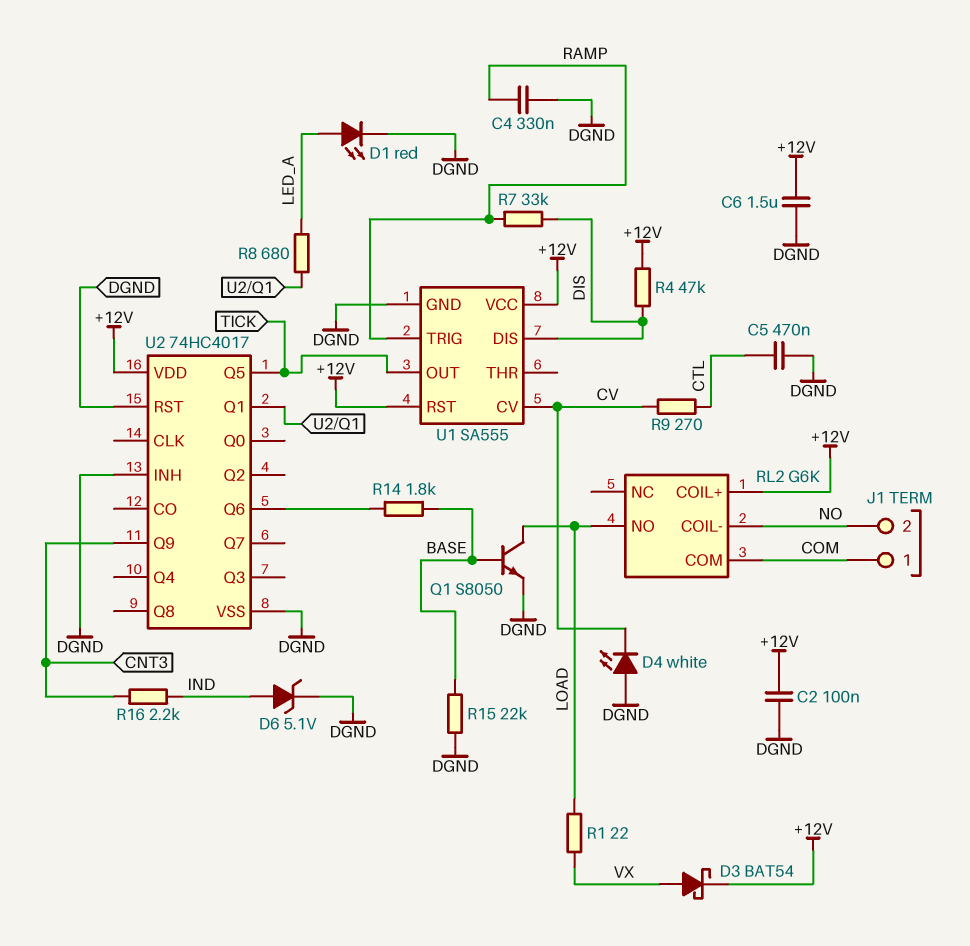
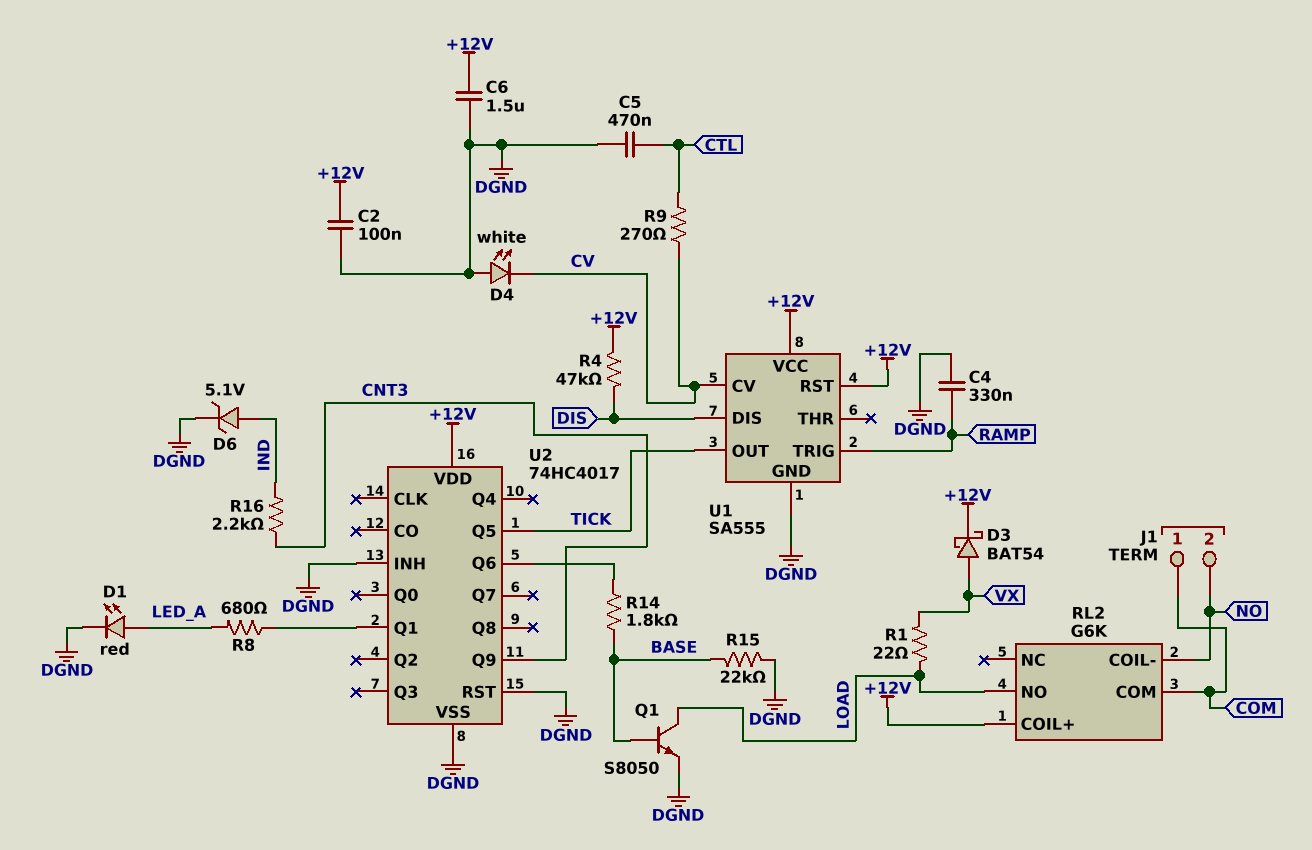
R7: 33k (DIS, RAMP) -> none

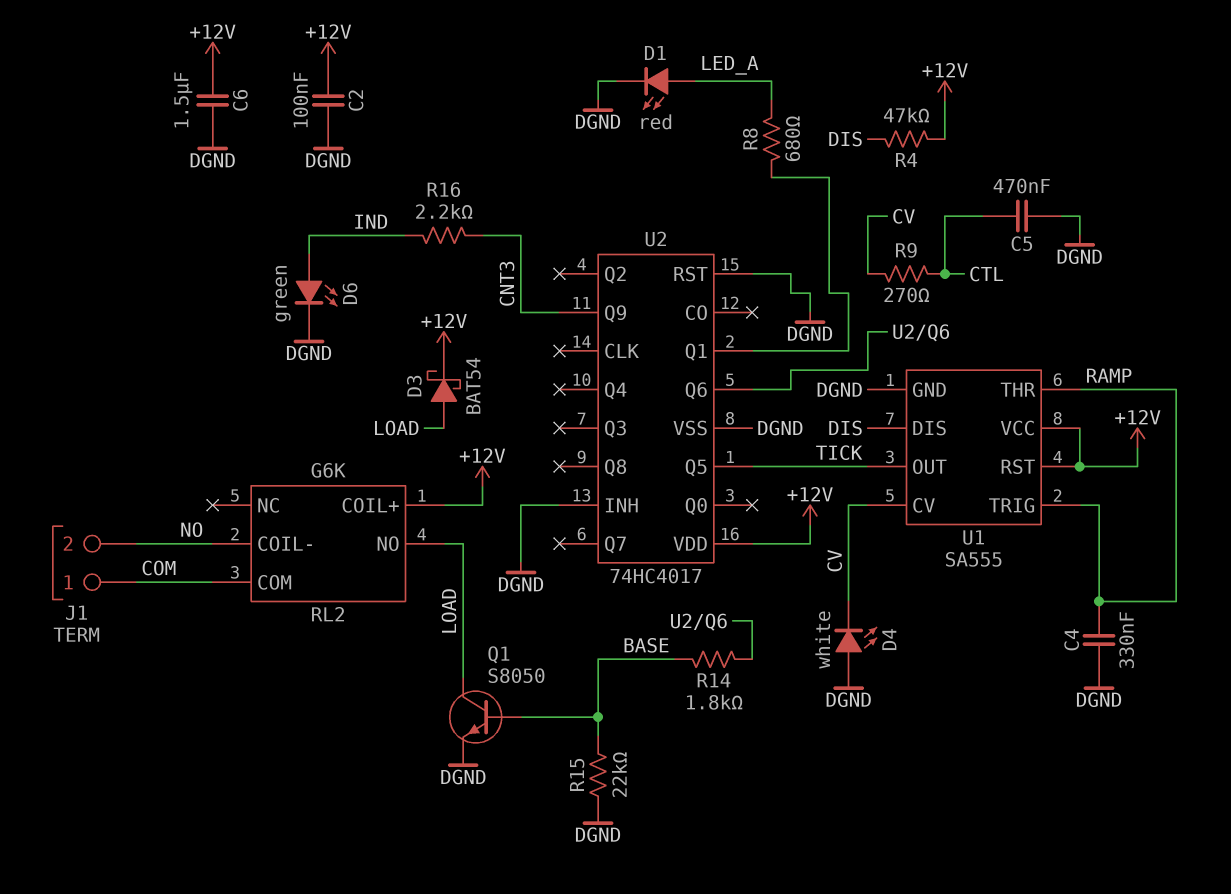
D3: schottky BAT54 (A VX, K +12V) -> schottky BAT54 (A LOAD, K +12V)
D6: zener 5.1V (A IND, K DGND) -> LED green (A IND, K DGND)
R1: 22 (LOAD, VX) -> none
U1 pin THR: none -> RAMP

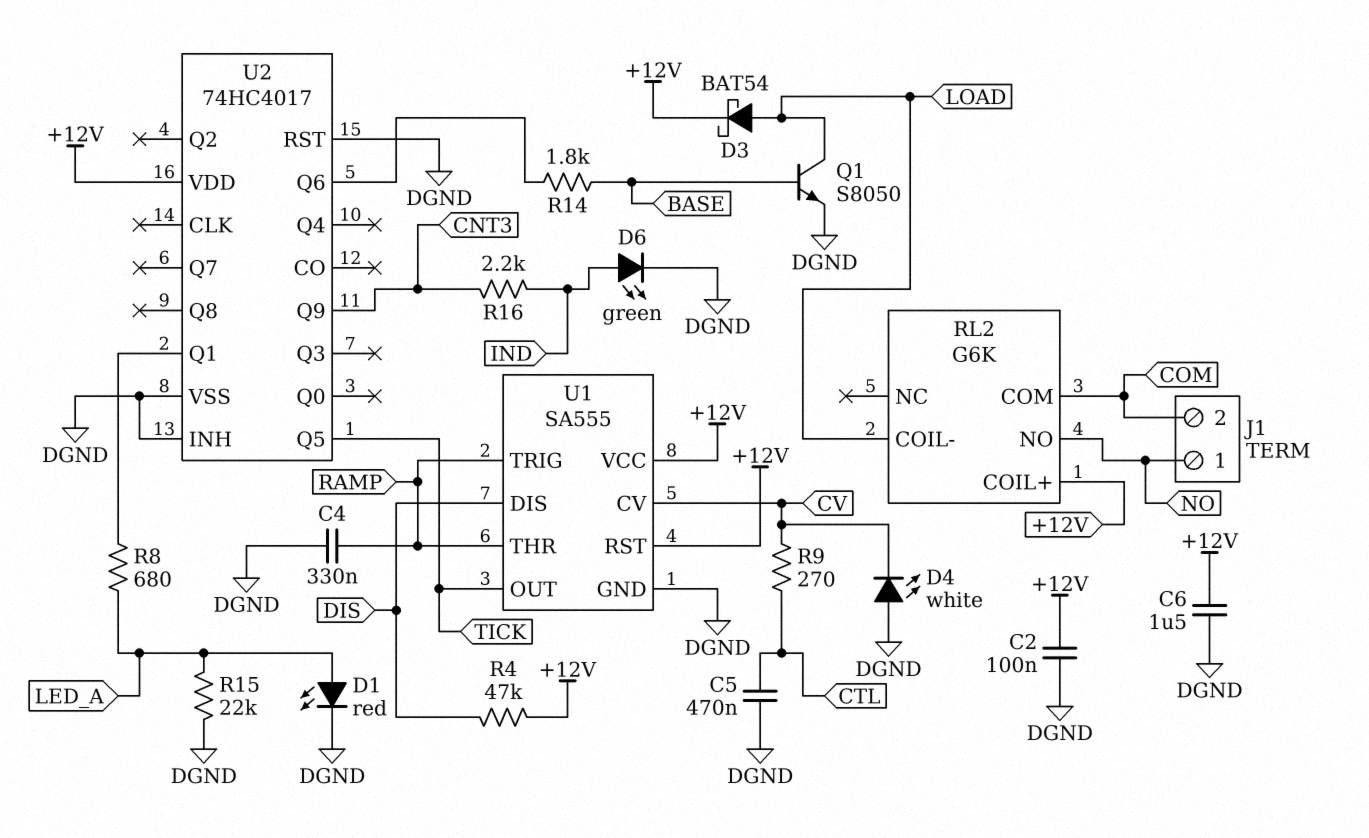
J1 pin 1: COM -> NO
J1 pin 2: NO -> COM
R15: 22k (BASE, DGND) -> 22k (DGND, LED_A)
RL2 pin COIL-: NO -> LOAD
RL2 pin NO: LOAD -> NO

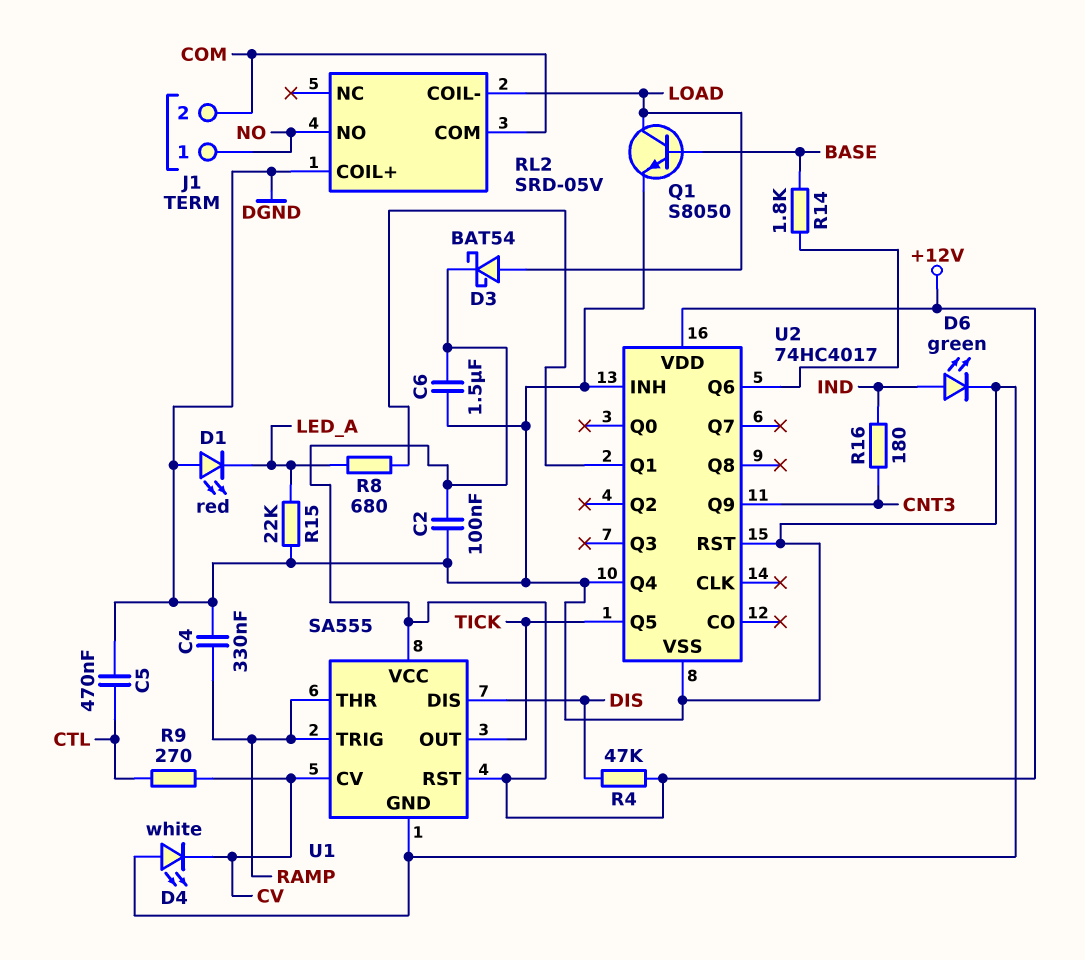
D1: LED red (A LED_A, K DGND) -> LED red (A DGND, K LED_A)
R16: 2.2k (CNT3, IND) -> 180 (CNT3, IND)
RL2: G6K -> SRD-05V
RL2 pin COIL+: +12V -> DGND
U2 pin Q4: none -> DGND

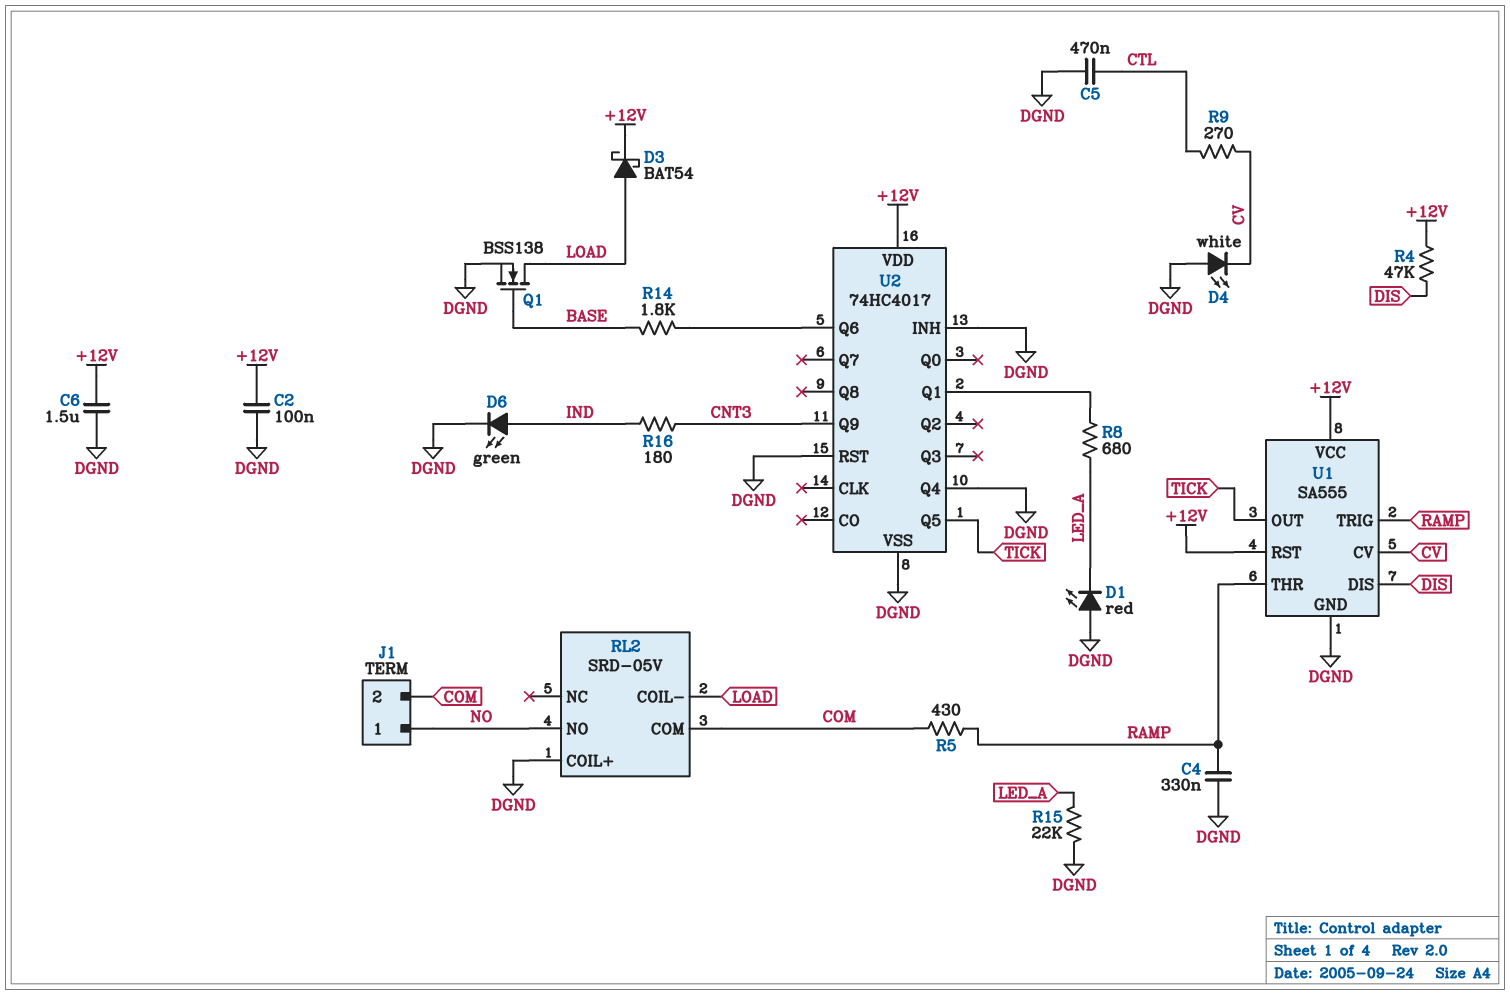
Q1: NPN S8050 (B BASE, C LOAD, E DGND) -> NMOS BSS138 (G BASE, D LOAD, S DGND)
R5: none -> 430 (COM, RAMP)

